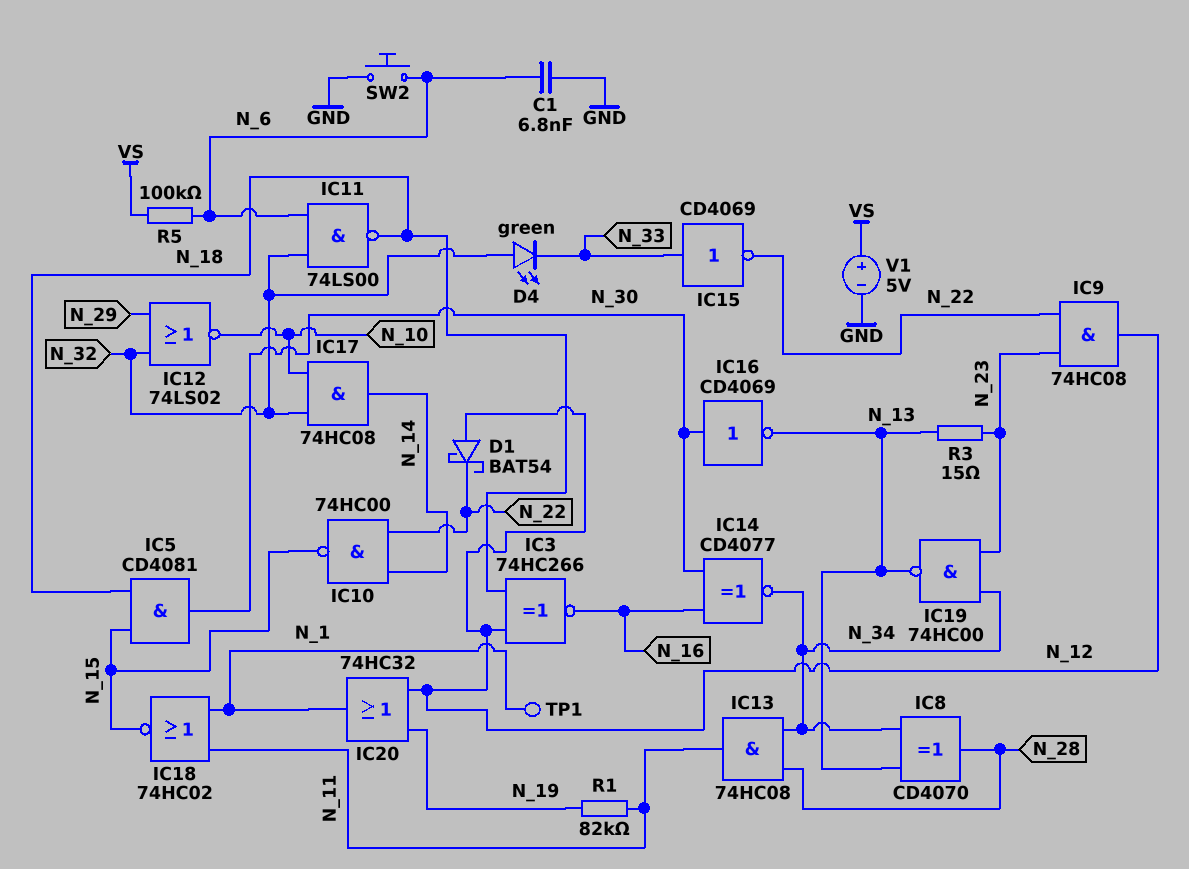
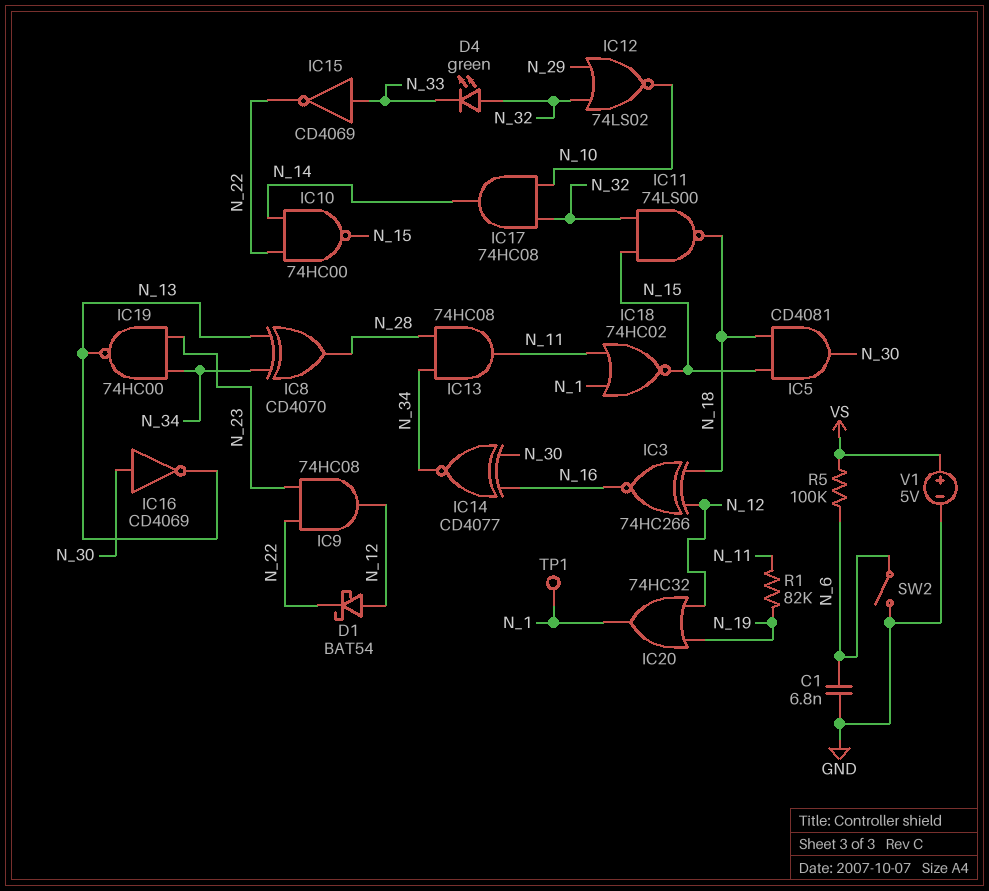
IC11: NAND 74LS00 (in N_6, in N_32, out N_18) -> NAND 74LS00 (in N_15, in N_32, out N_18)
R3: 15 (N_13, N_23) -> none
SW2: button (GND, N_6) -> switch (GND, N_6)

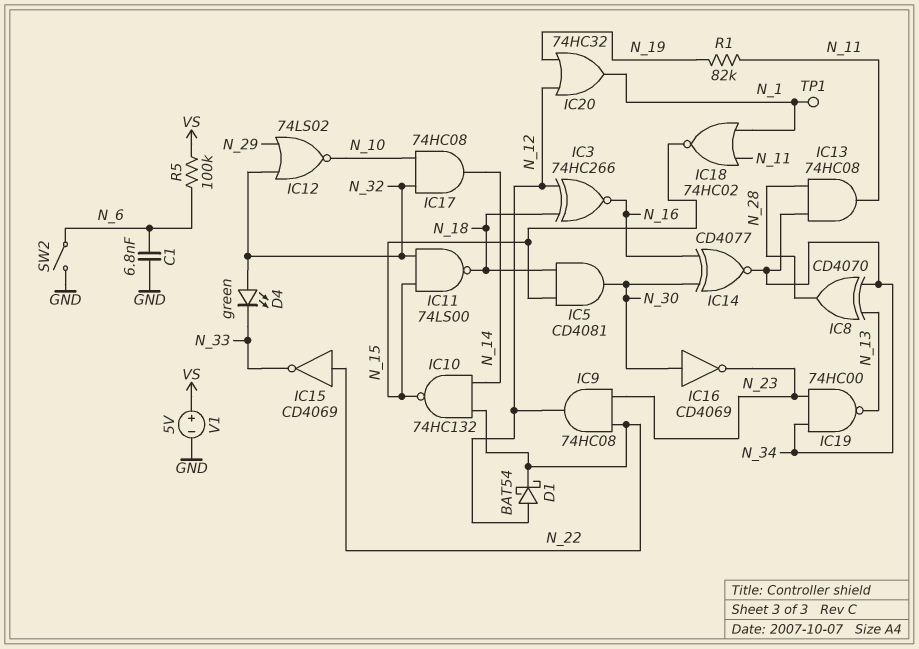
IC10: NAND 74HC00 (in N_14, in N_22, out N_15) -> NAND 74HC132 (in N_14, in N_22, out N_15)
IC15: NOT CD4069 (in N_33, out N_22) -> NOT CD4069 (in N_22, out N_33)
IC16: NOT CD4069 (in N_30, out N_13) -> NOT CD4069 (in N_30, out N_23)

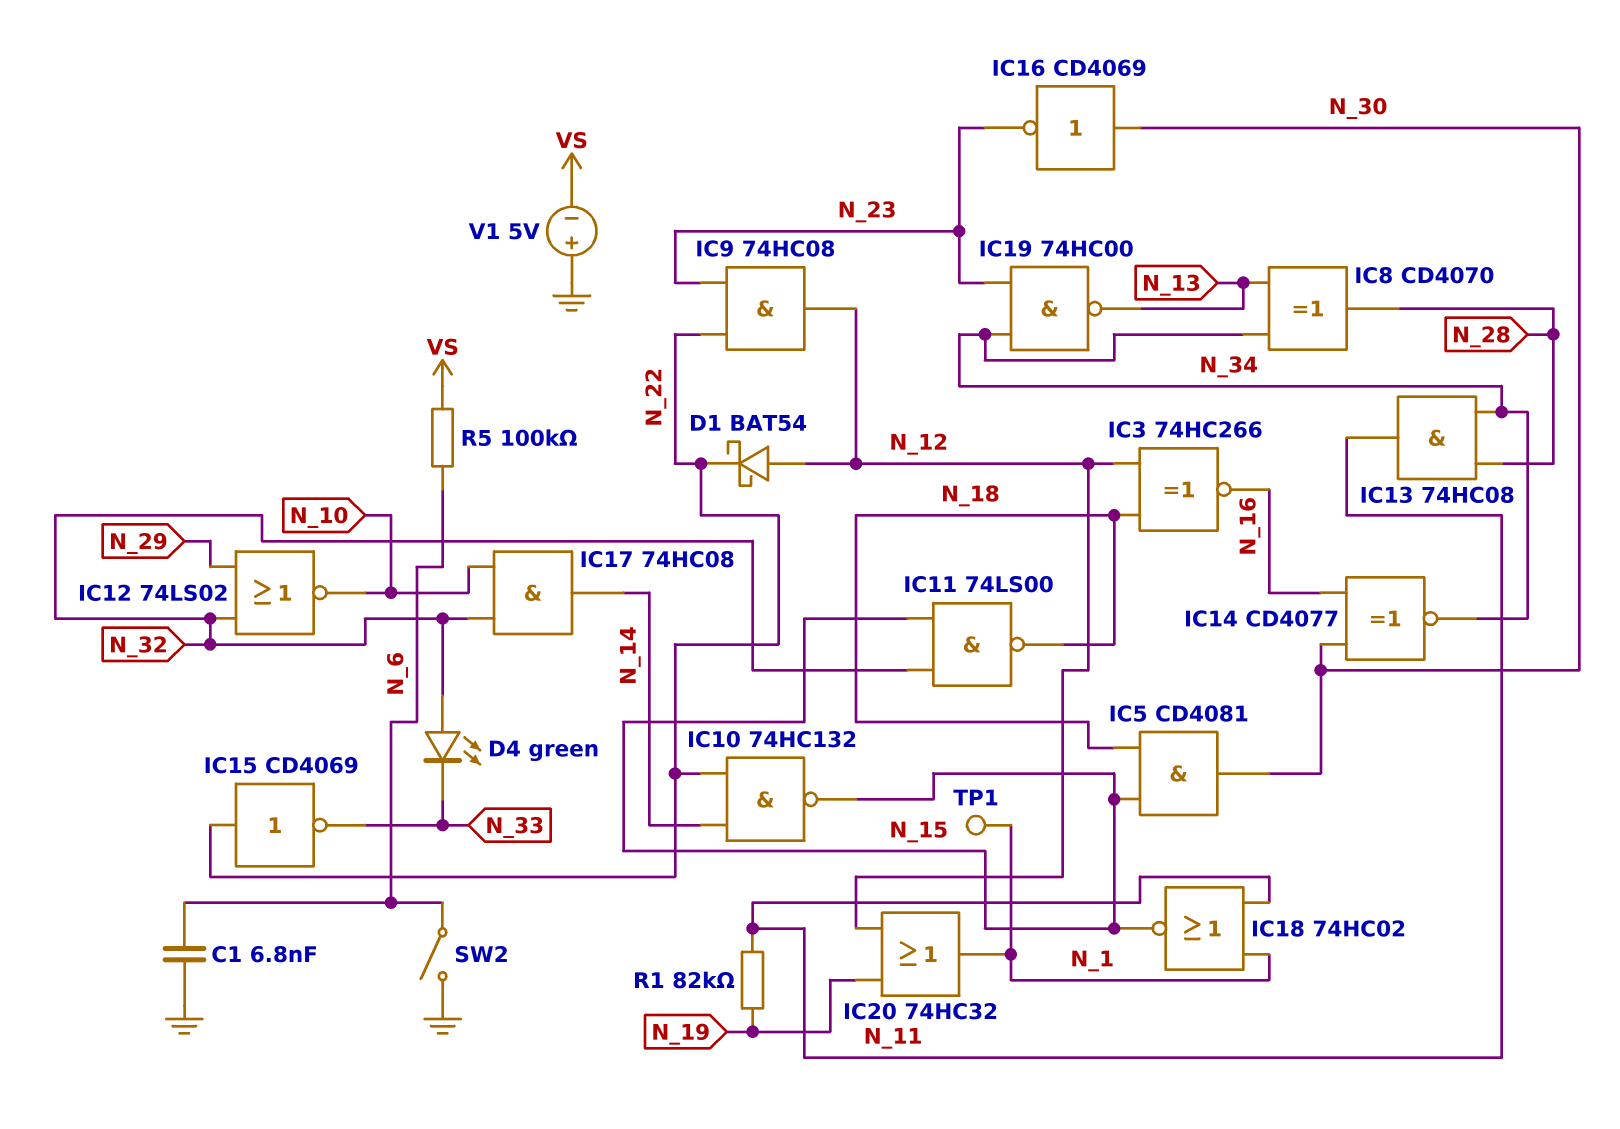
V1: 5V (plus VS, minus GND) -> 5V (plus GND, minus VS)

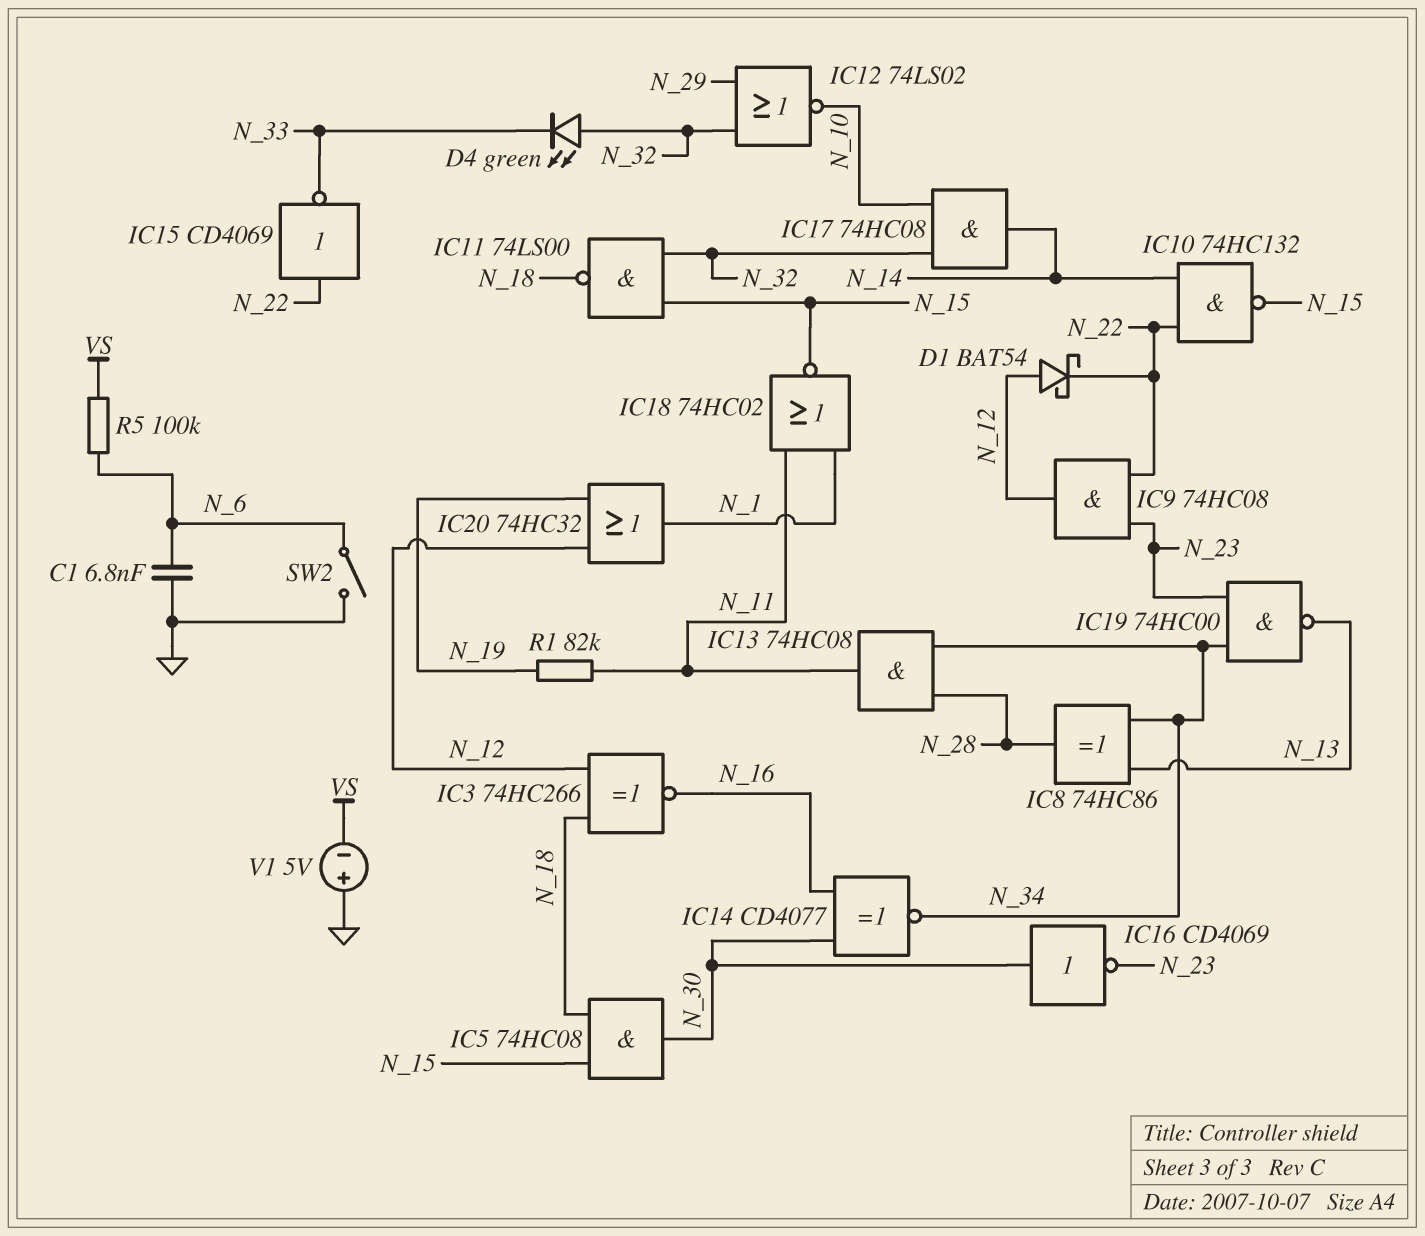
IC5: AND CD4081 (in N_15, in N_18, out N_30) -> AND 74HC08 (in N_15, in N_18, out N_30)
IC8: XOR CD4070 (in N_13, in N_34, out N_28) -> XOR 74HC86 (in N_13, in N_34, out N_28)
TP1: test point (N_1) -> none

